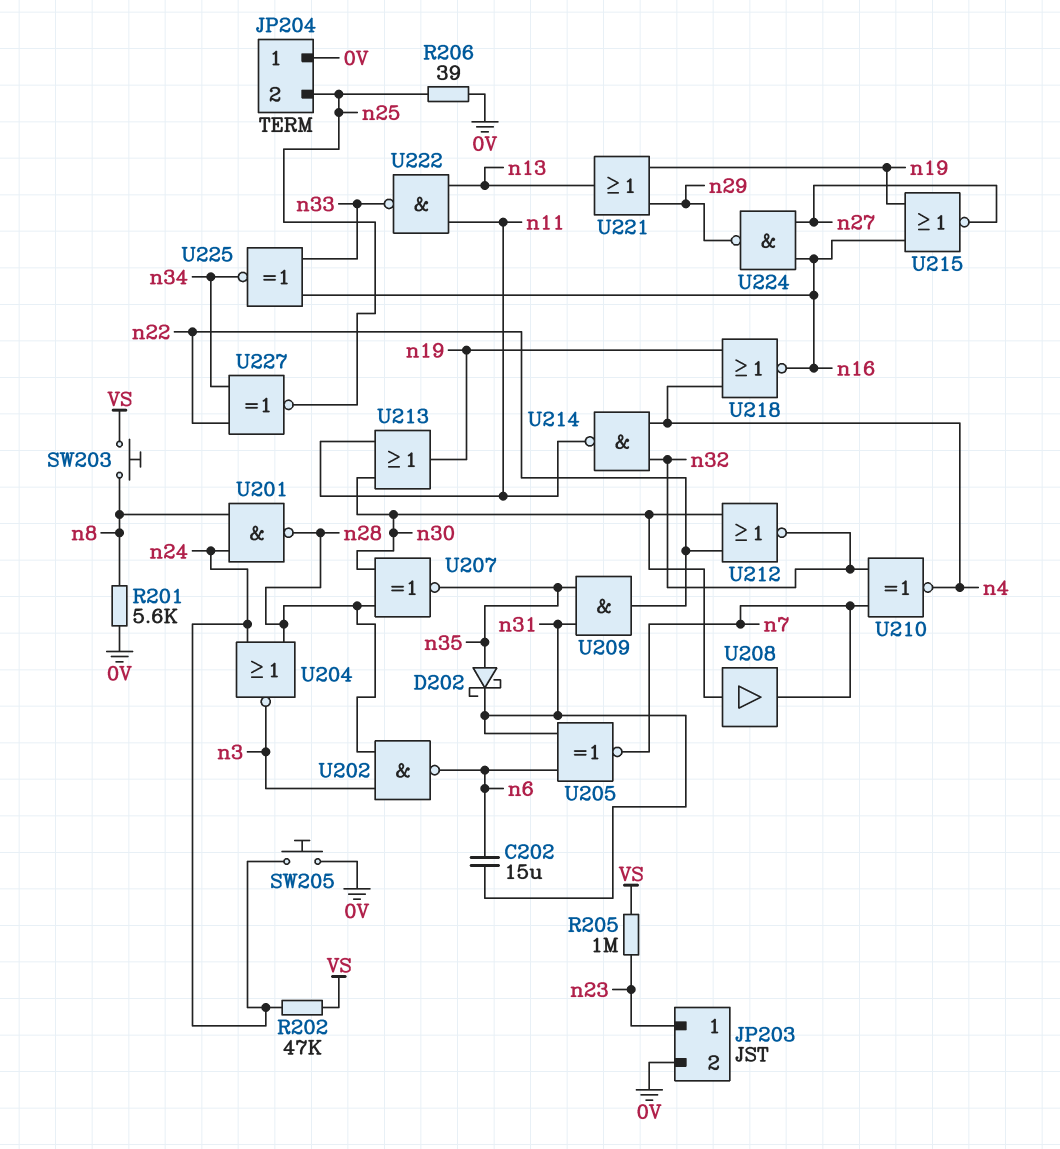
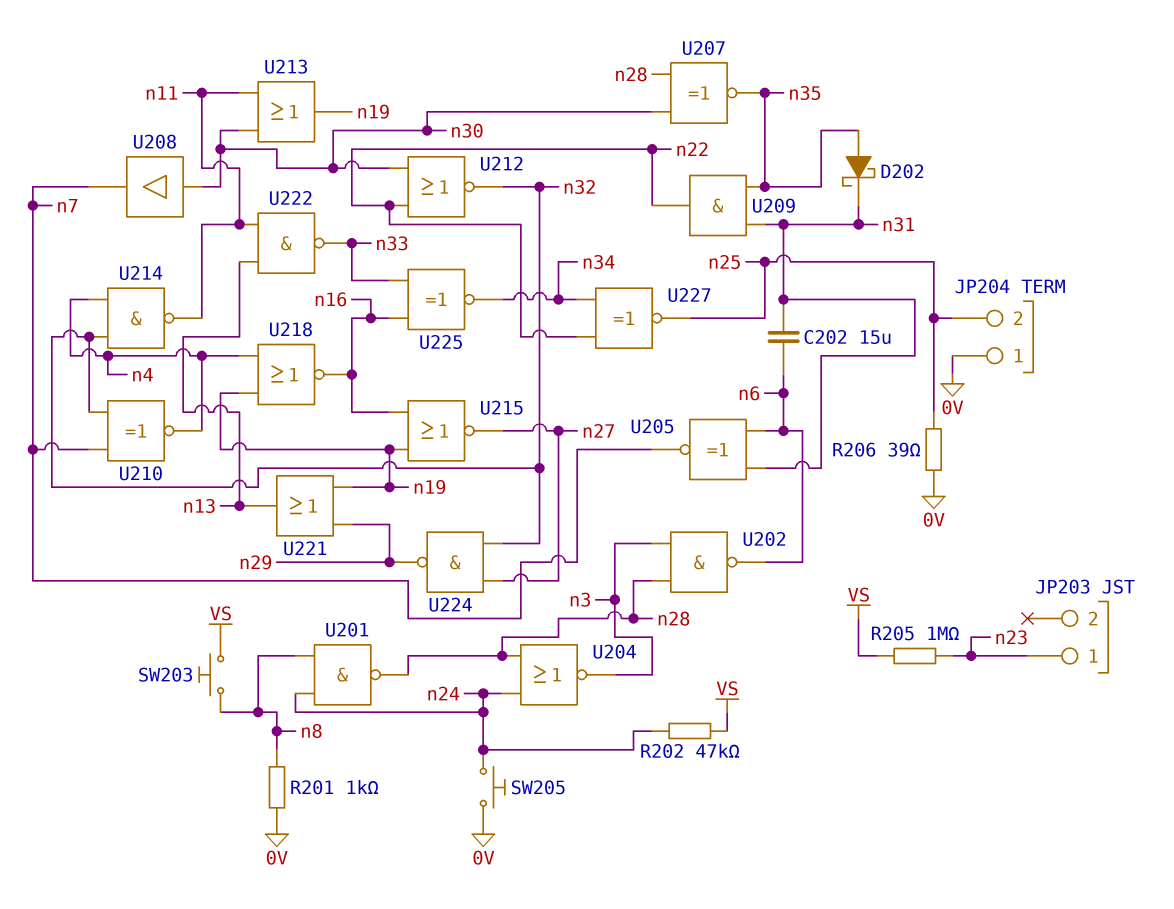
JP203 pin 2: 0V -> none
R201: 5.6k (0V, n8) -> 1k (0V, n8)
U224: NAND (in n16, in n27, out n29) -> NAND (in n27, in n32, out n29)

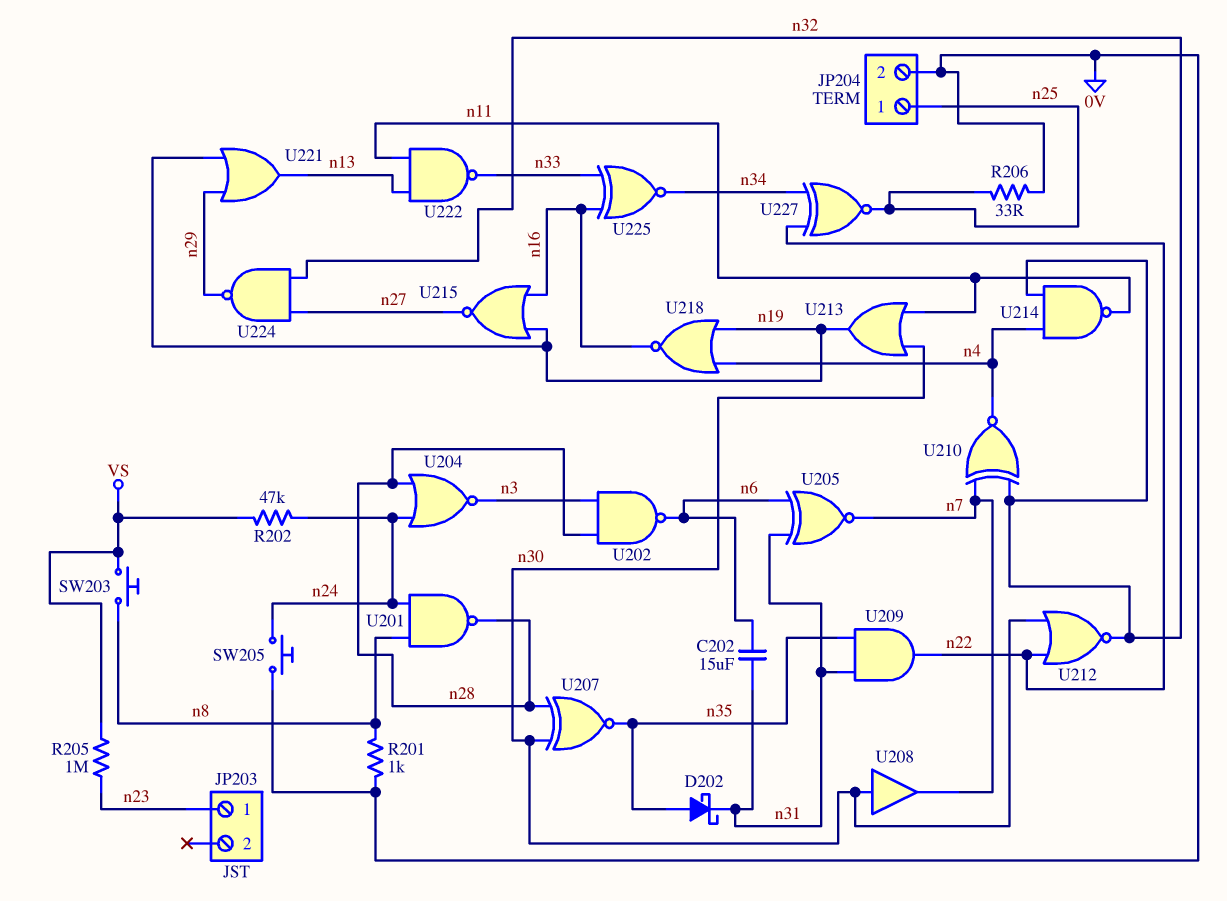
JP204 pin 1: 0V -> n25
JP204 pin 2: n25 -> 0V
R206: 39 (0V, n25) -> 33 (0V, n25)

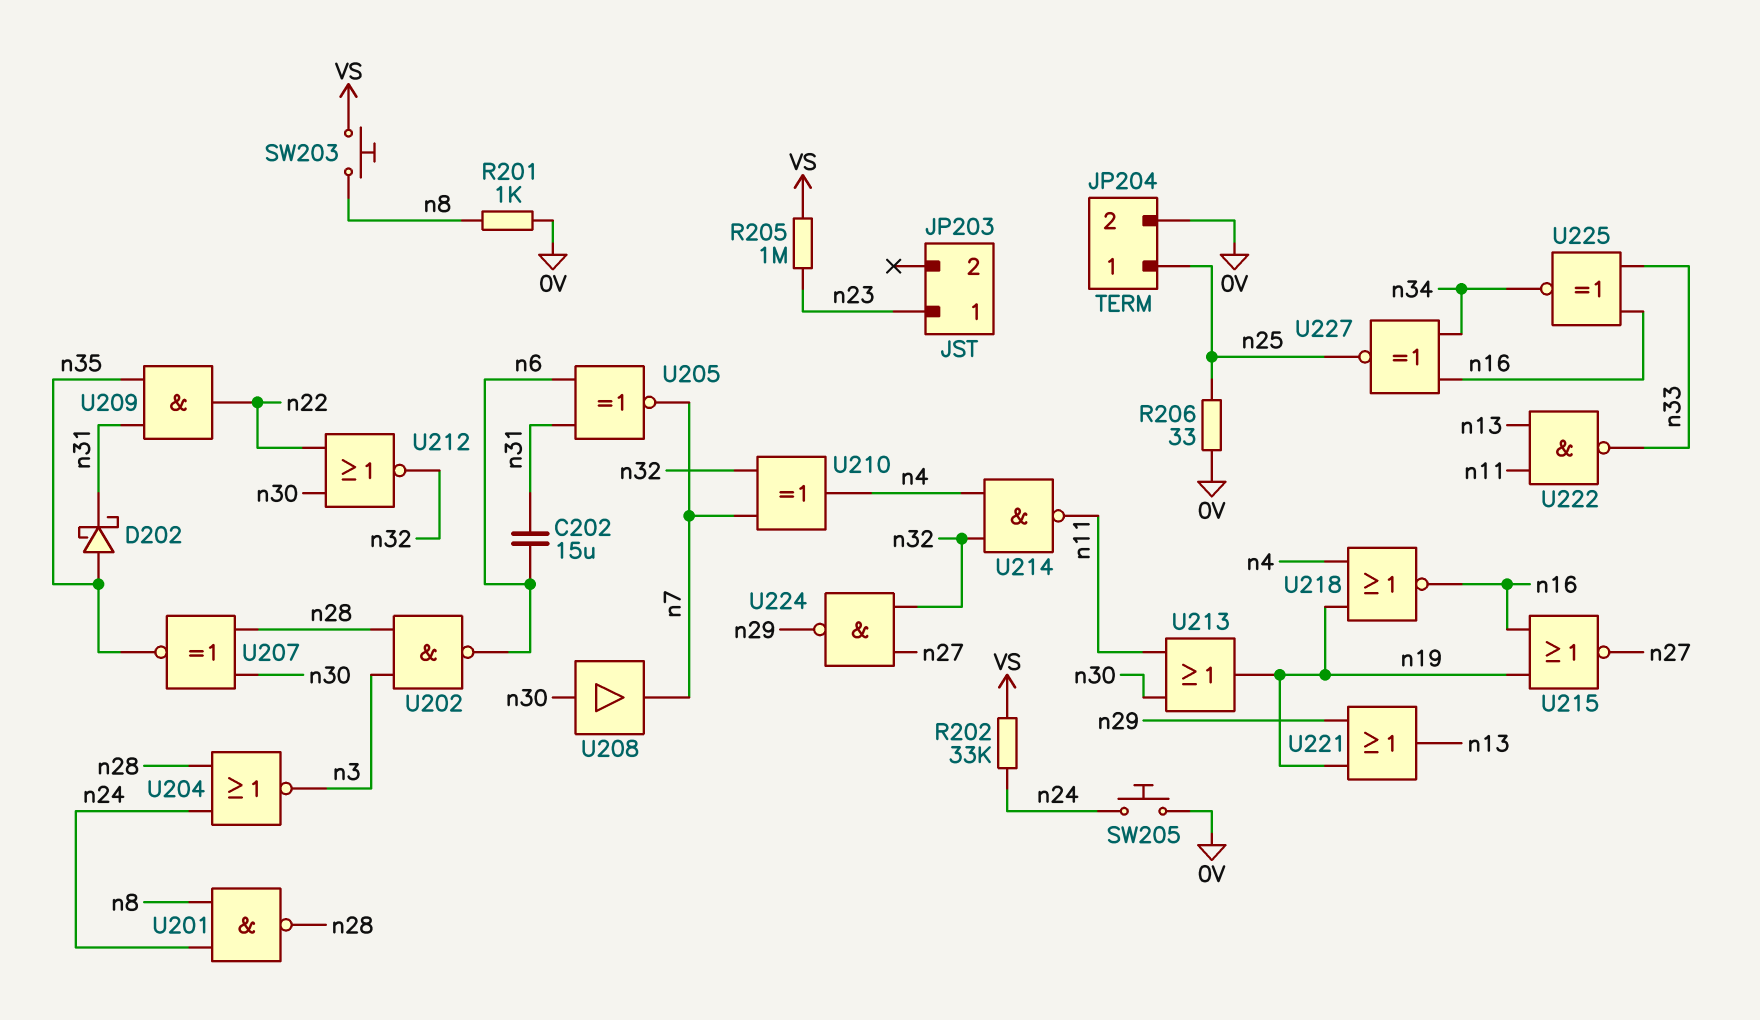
R202: 47k (VS, n24) -> 33k (VS, n24)
U210: XNOR (in n7, in n32, out n4) -> XOR (in n7, in n32, out n4)
U227: XNOR (in n22, in n34, out n25) -> XNOR (in n16, in n34, out n25)

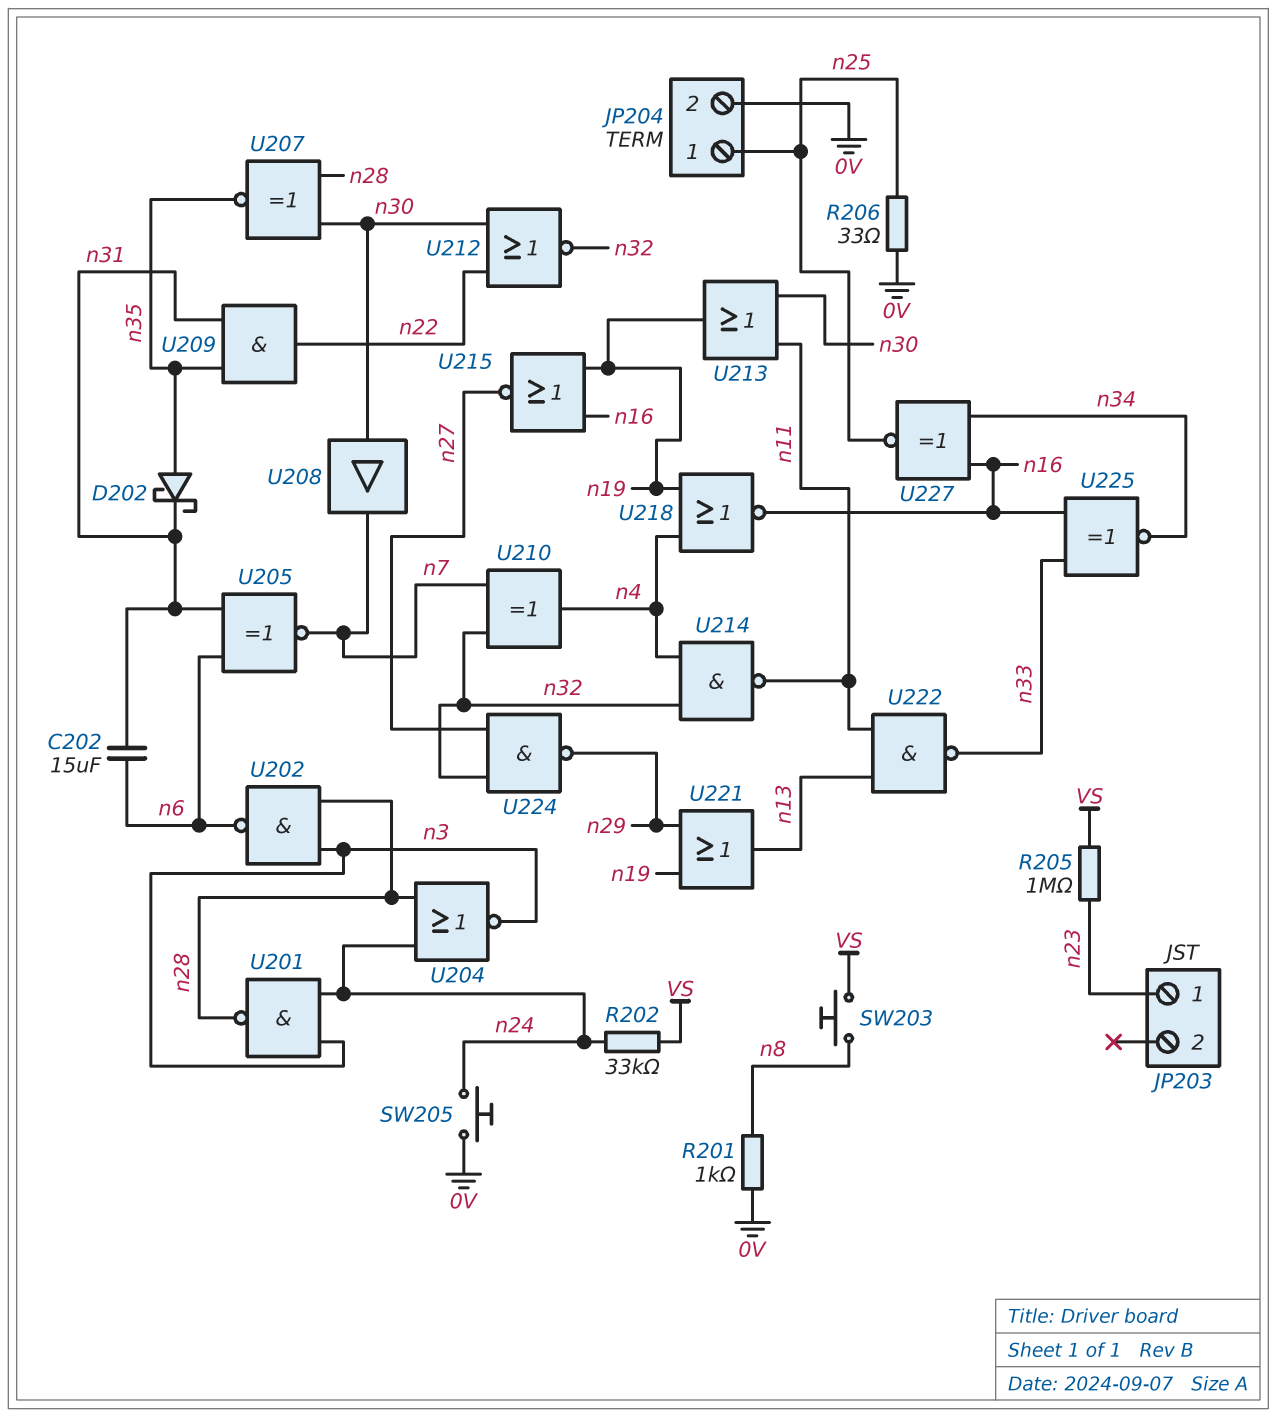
U201: NAND (in n8, in n24, out n28) -> NAND (in n3, in n24, out n28)

